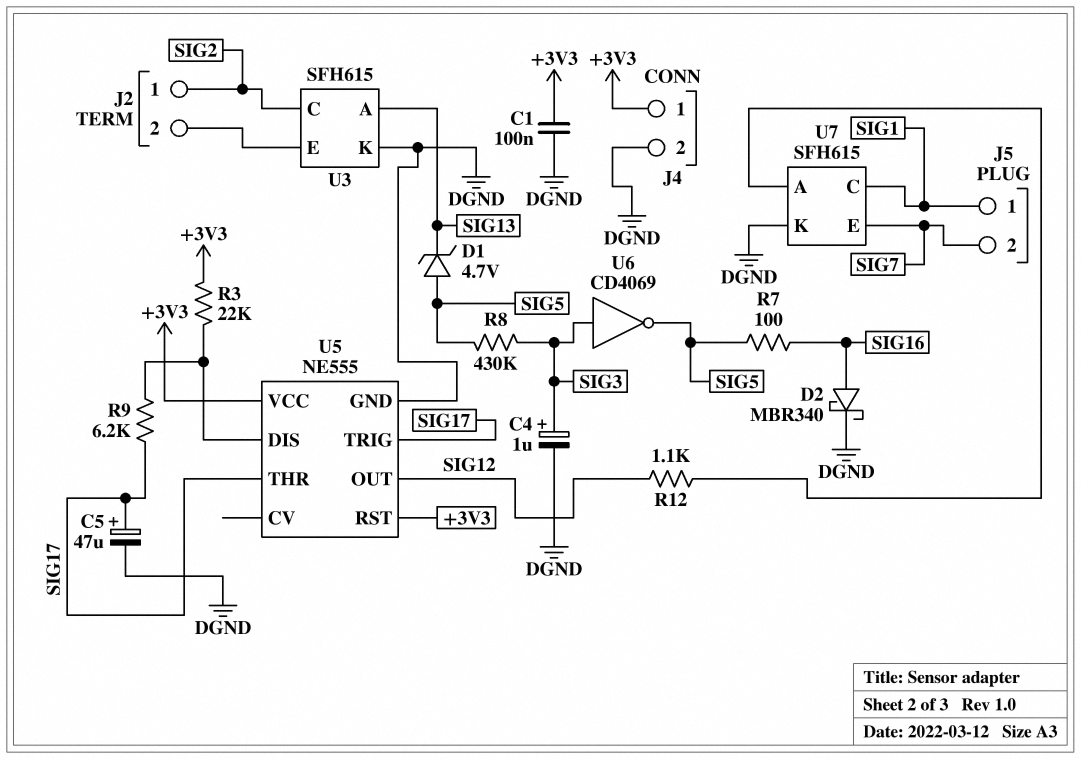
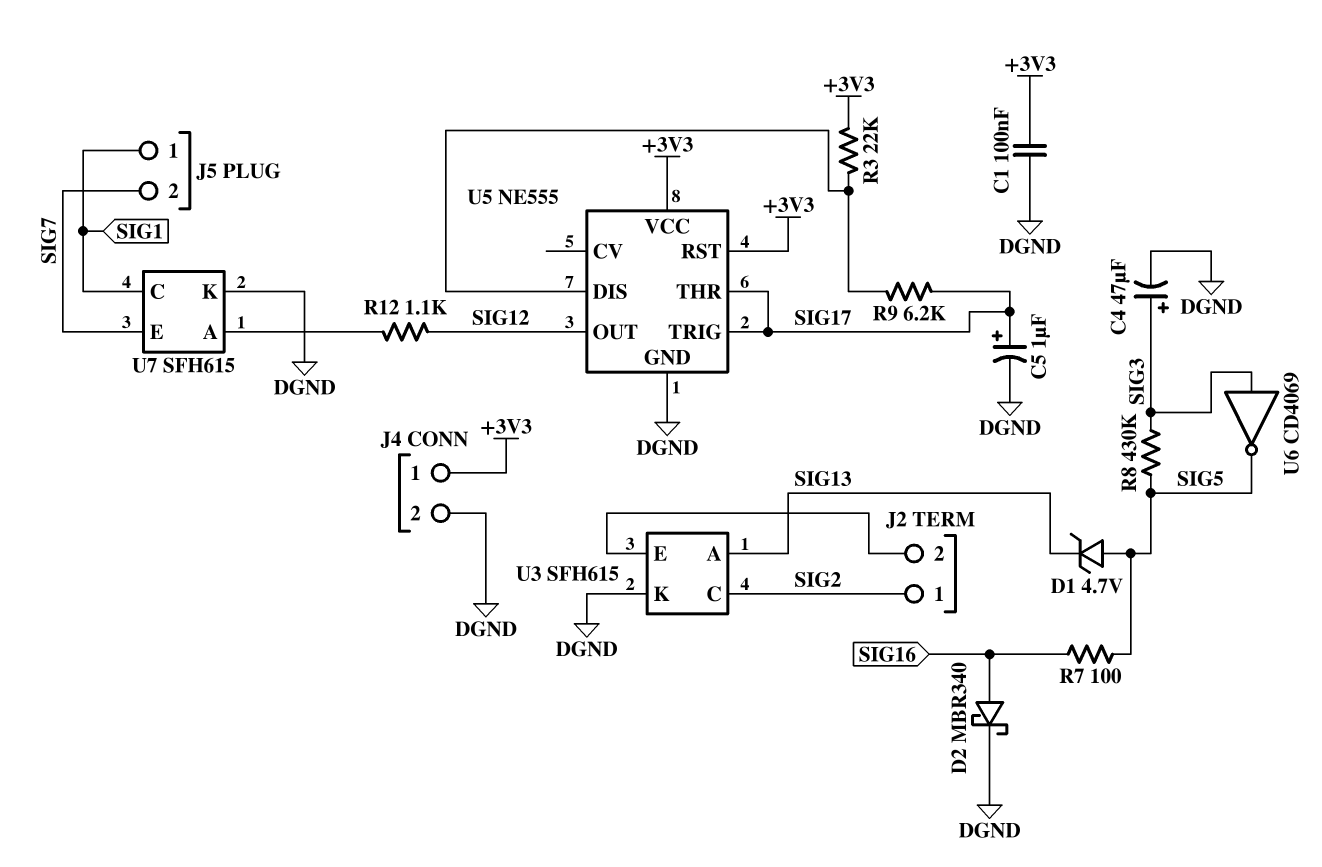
C4: 1uF (plus SIG3, minus DGND) -> 47uF (plus SIG3, minus DGND)
C5: 47uF (plus SIG17, minus DGND) -> 1uF (plus SIG17, minus DGND)

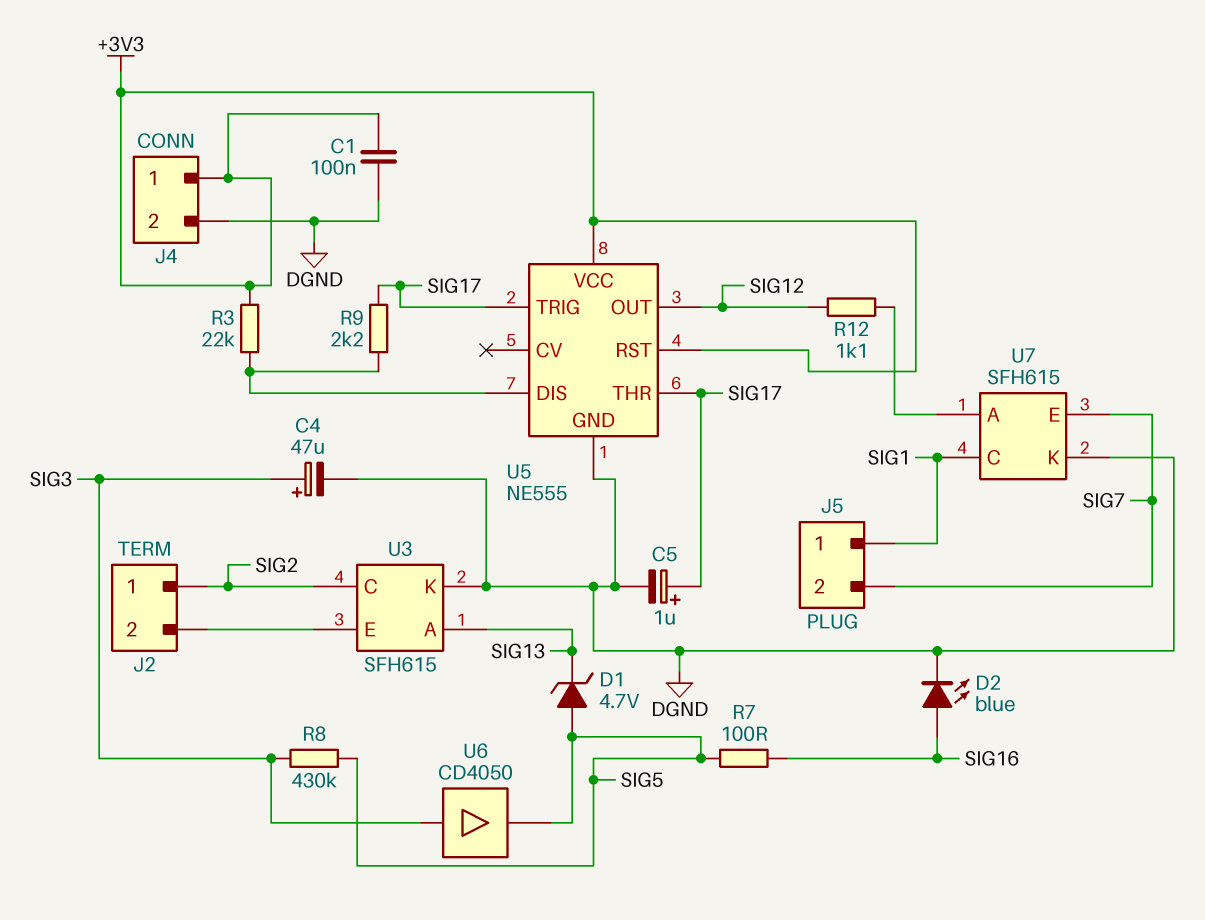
D2: schottky MBR340 (A SIG16, K DGND) -> LED blue (A SIG16, K DGND)
R9: 6.2k (SIG17, U5/DIS) -> 2.2k (SIG17, U5/DIS)
U6: NOT CD4069 (in SIG3, out SIG5) -> buffer CD4050 (in SIG3, out SIG5)

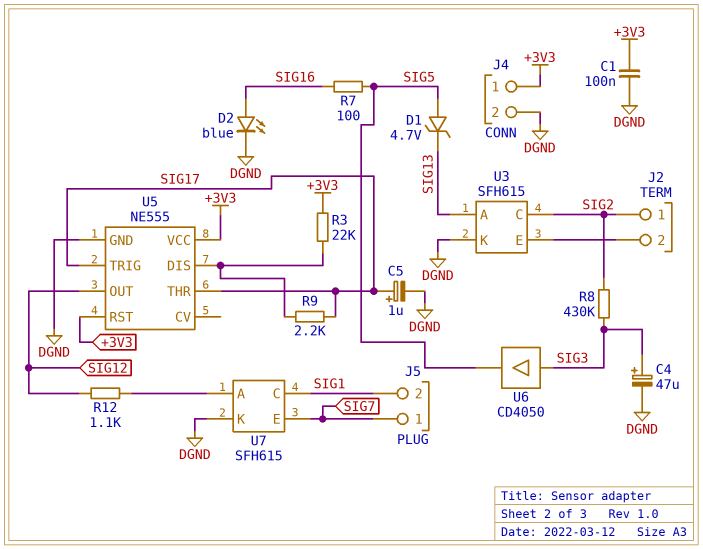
J5 pin 1: SIG1 -> SIG7
J5 pin 2: SIG7 -> SIG1
R8: 430k (SIG3, SIG5) -> 430k (SIG2, SIG3)

